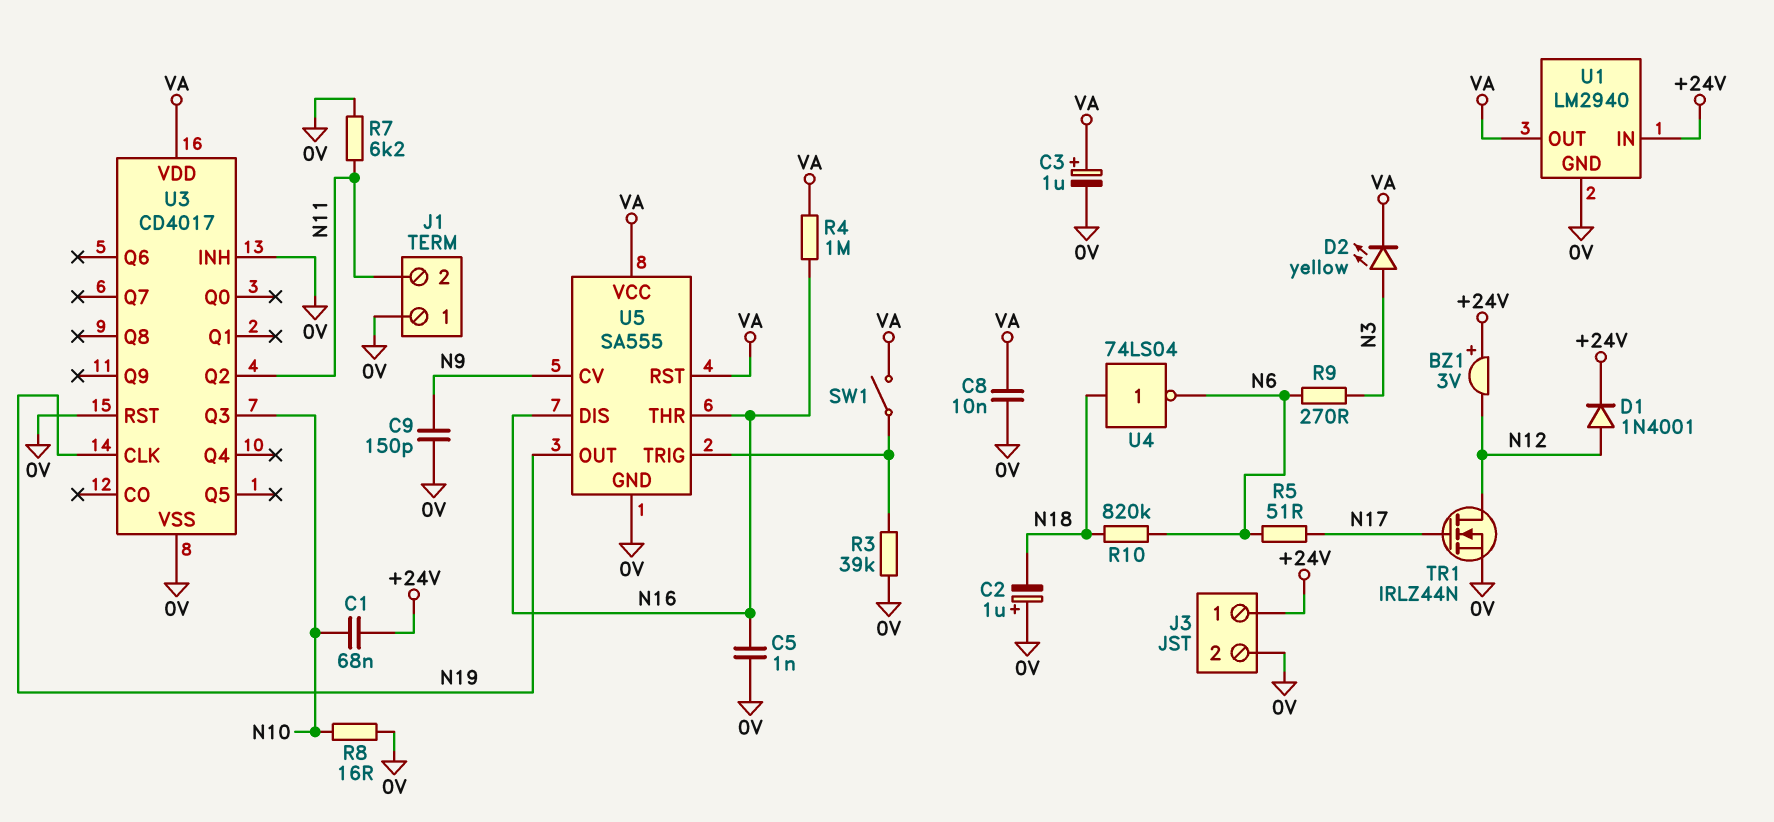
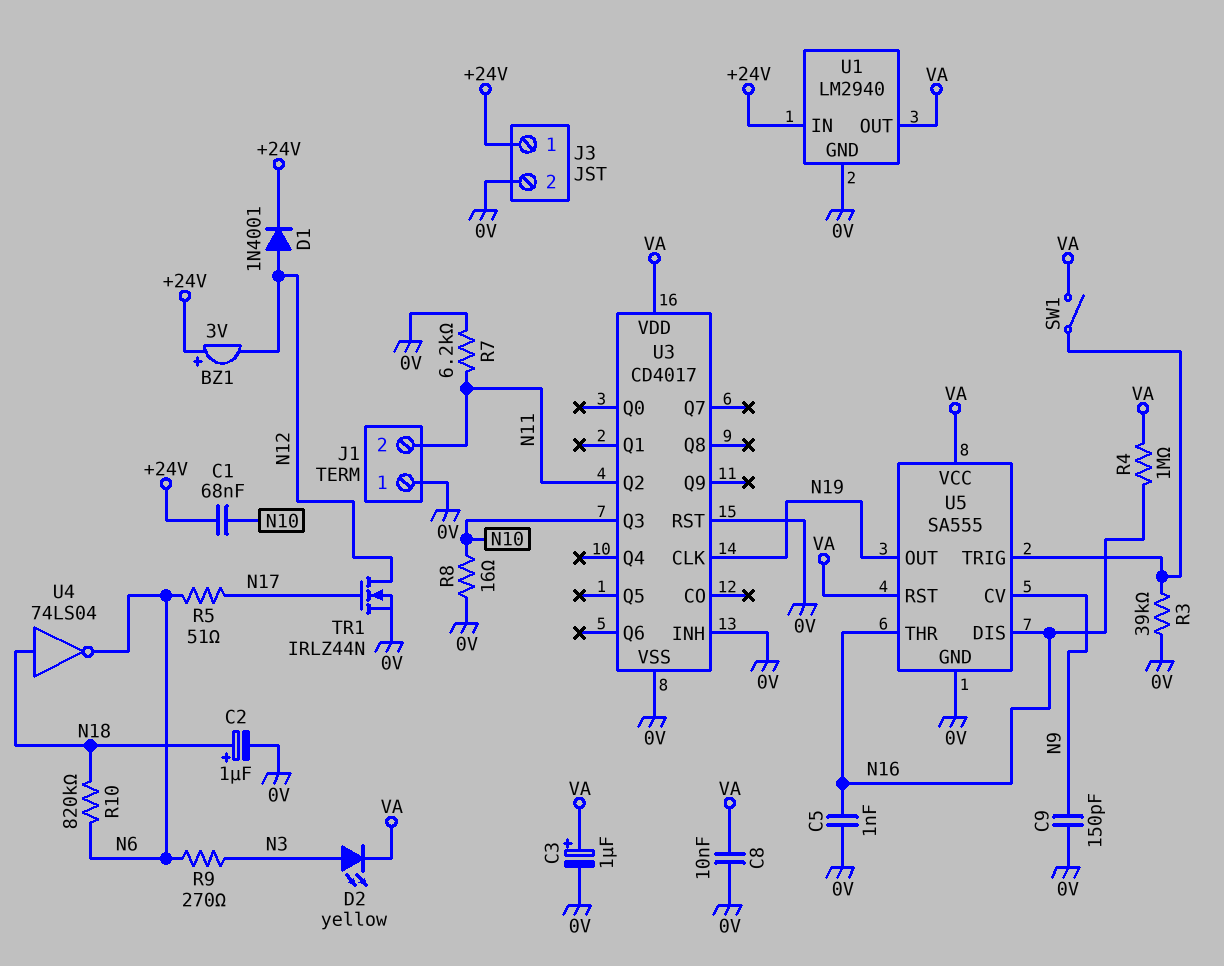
C2: 1uF (plus 0V, minus N18) -> 1uF (plus N18, minus 0V)

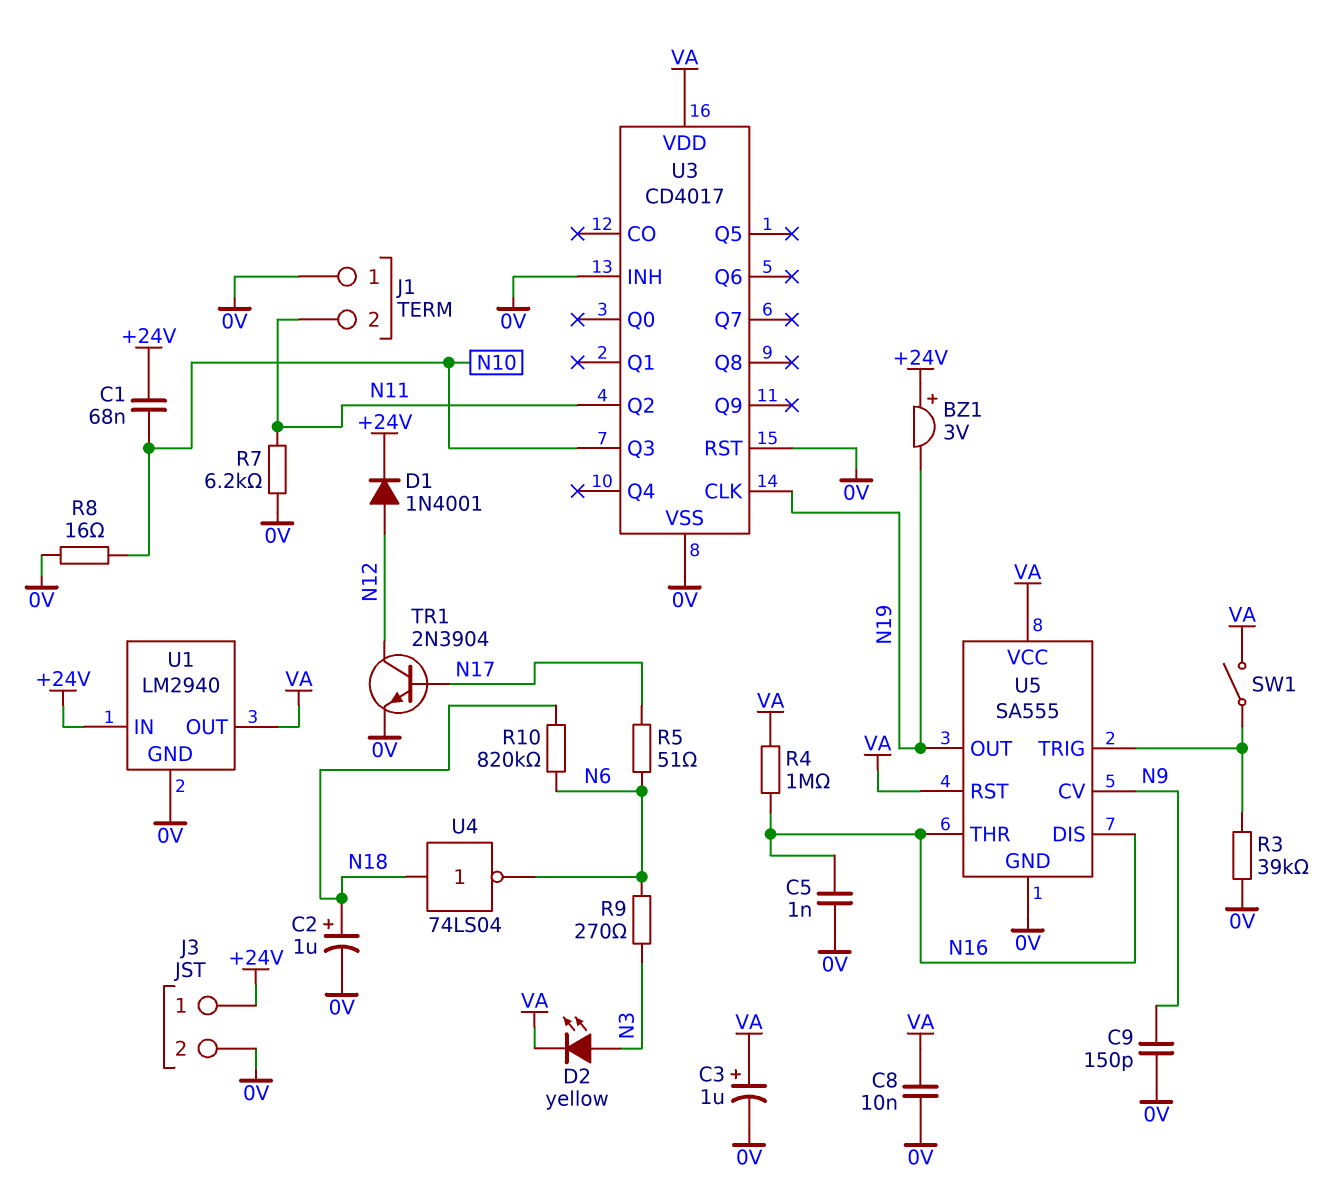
BZ1: buzzer 3V (plus +24V, minus N12) -> buzzer 3V (plus +24V, minus N19)
TR1: NMOS IRLZ44N (G N17, D N12, S 0V) -> NPN 2N3904 (B N17, C N12, E 0V)

